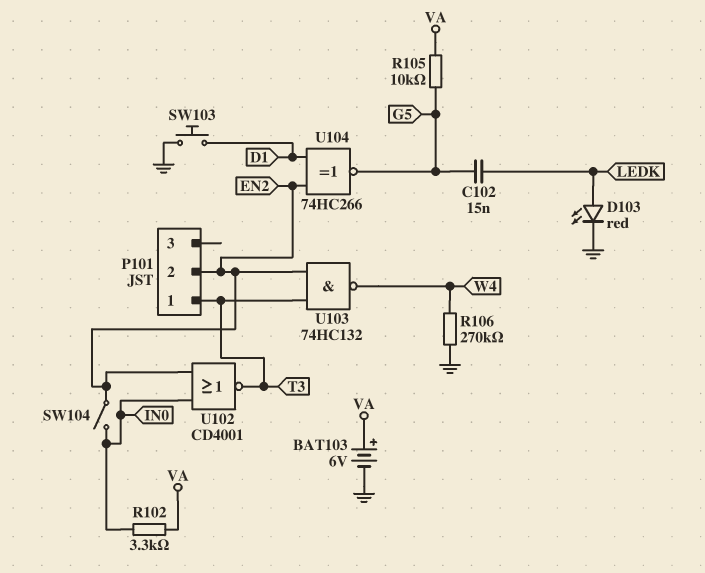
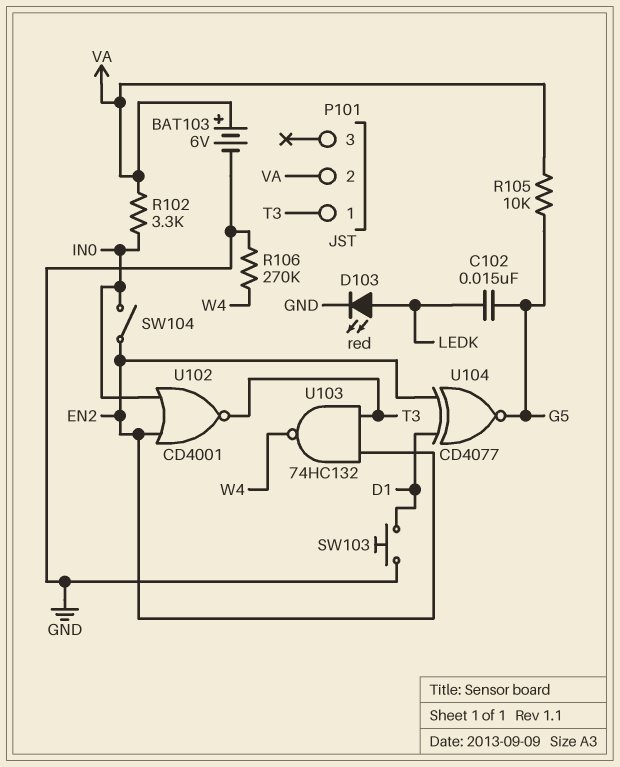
P101 pin 2: EN2 -> VA
U104: XNOR 74HC266 (in D1, in EN2, out G5) -> XNOR CD4077 (in D1, in EN2, out G5)

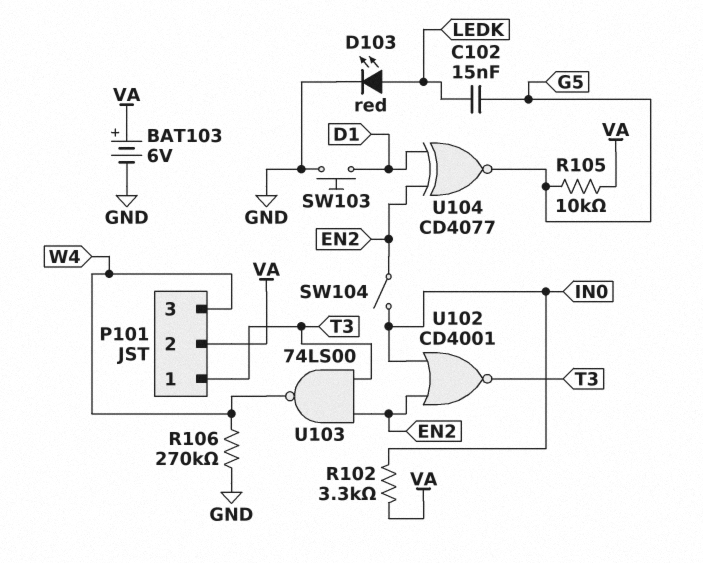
P101 pin 3: none -> W4
U103: NAND 74HC132 (in EN2, in T3, out W4) -> NAND 74LS00 (in EN2, in T3, out W4)

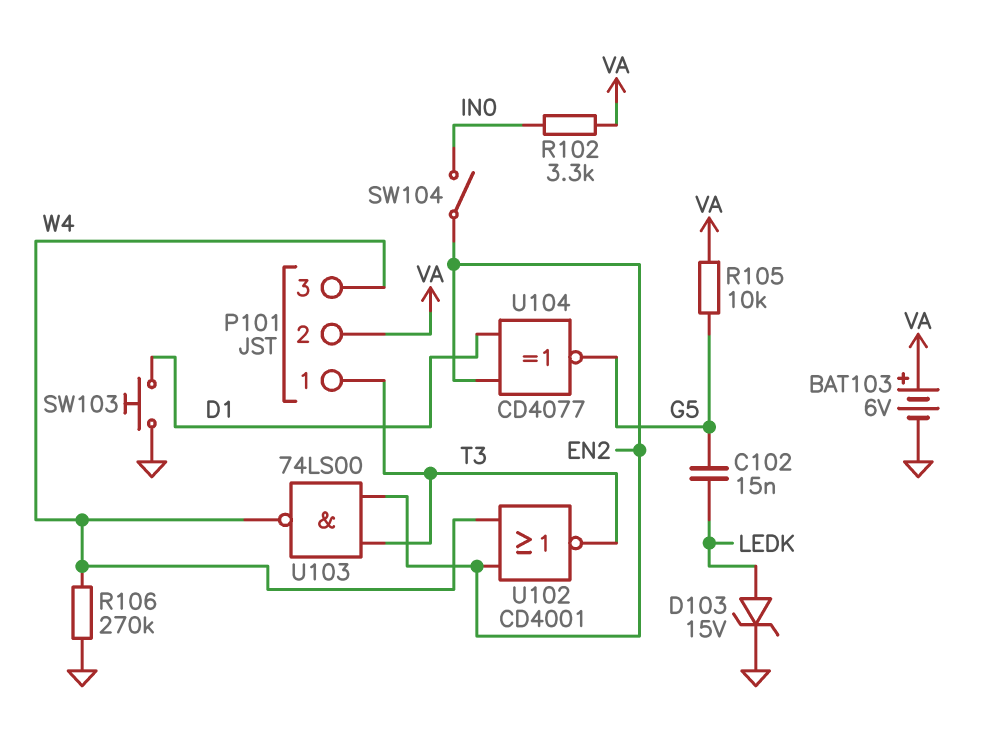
D103: LED red (A LEDK, K GND) -> zener 15V (A LEDK, K GND)
U102: NOR CD4001 (in EN2, in IN0, out T3) -> NOR CD4001 (in EN2, in W4, out T3)

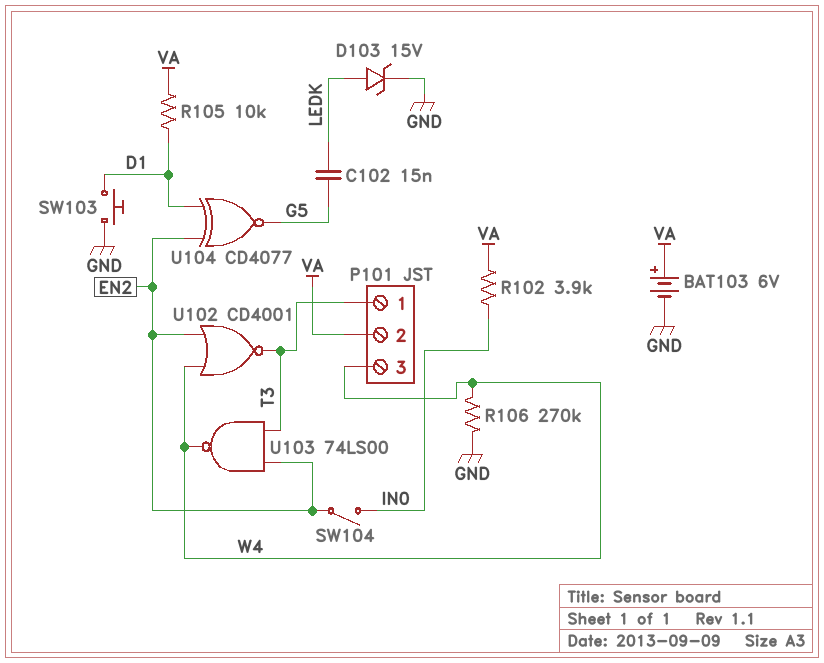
R102: 3.3k (IN0, VA) -> 3.9k (IN0, VA)
R105: 10k (G5, VA) -> 10k (D1, VA)

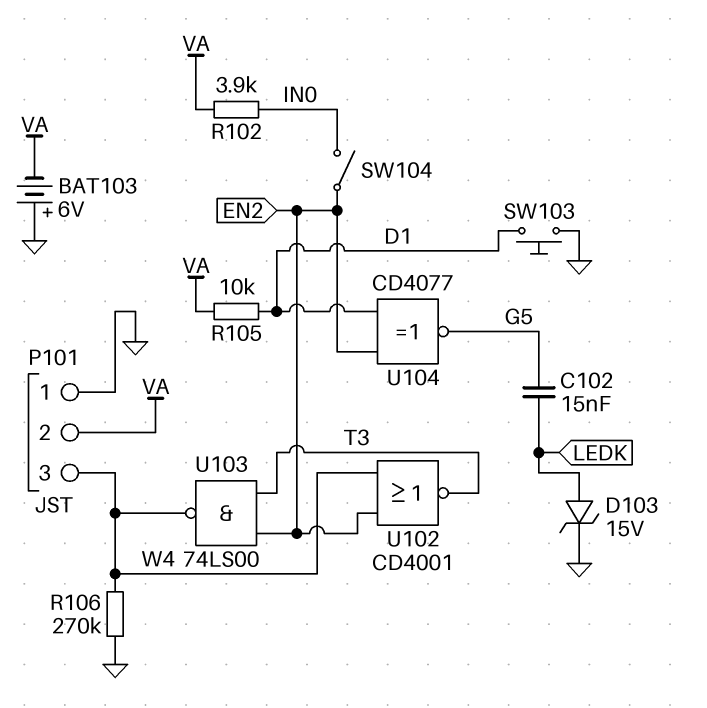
BAT103: 6V (plus VA, minus GND) -> 6V (plus GND, minus VA)
P101 pin 1: T3 -> GND

